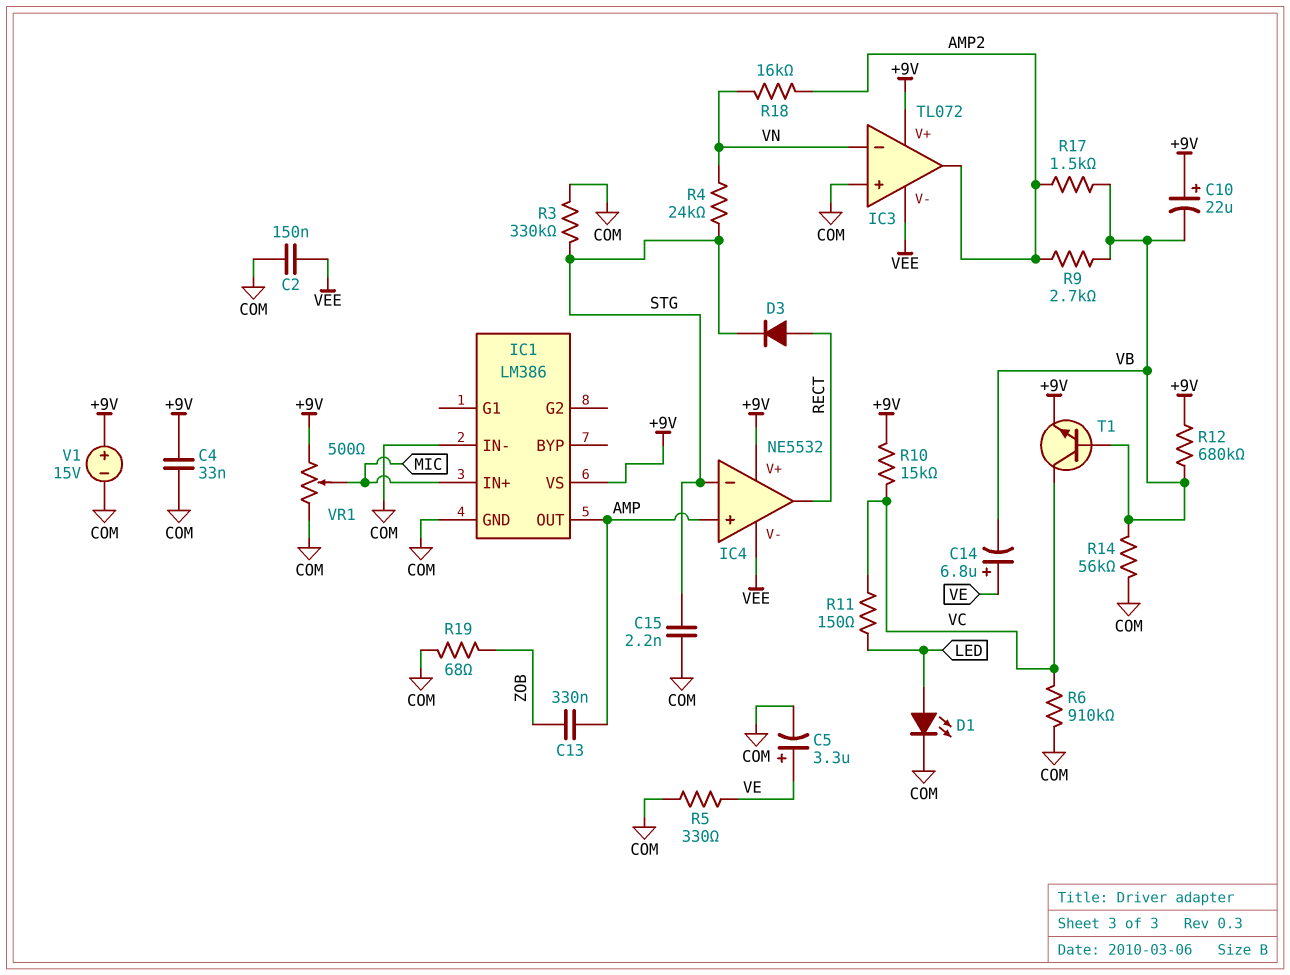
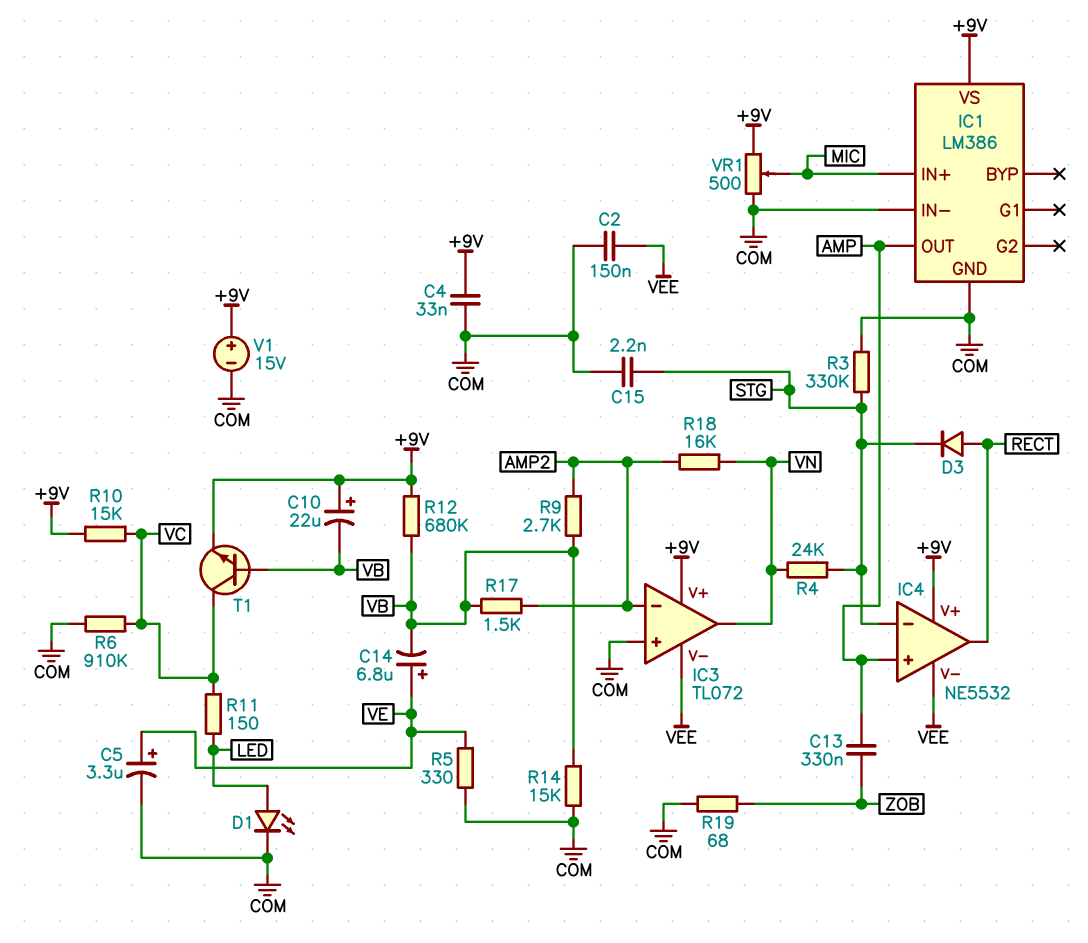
IC3 pin in-: VN -> AMP2
IC3 pin out: AMP2 -> VN
R14: 56k (COM, VB) -> 15k (COM, VB)

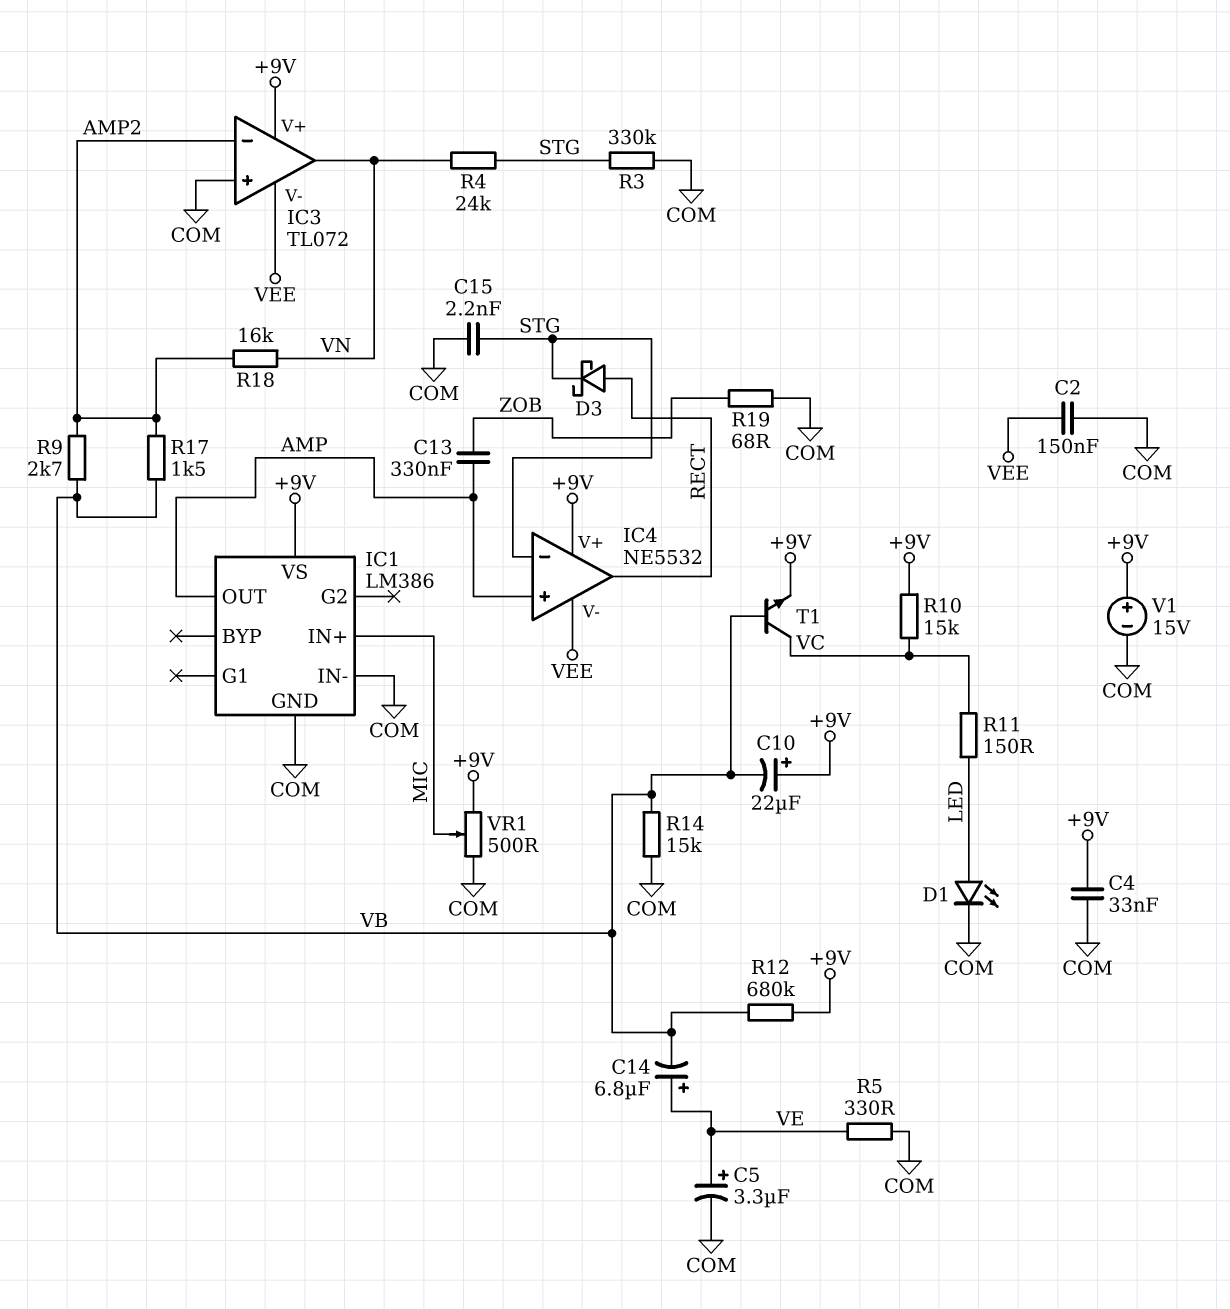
D3: diode (A RECT, K STG) -> schottky (A RECT, K STG)
R6: 910k (COM, VC) -> none

